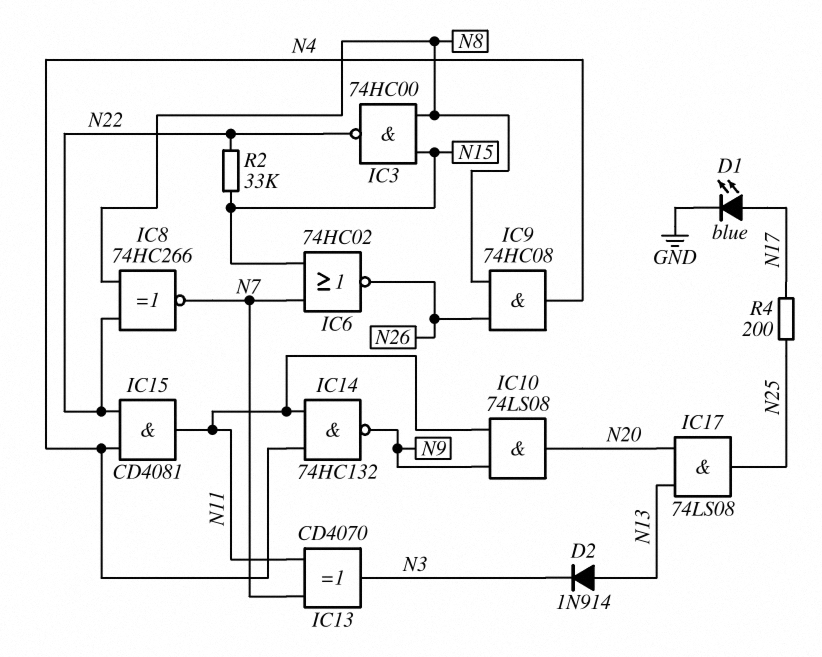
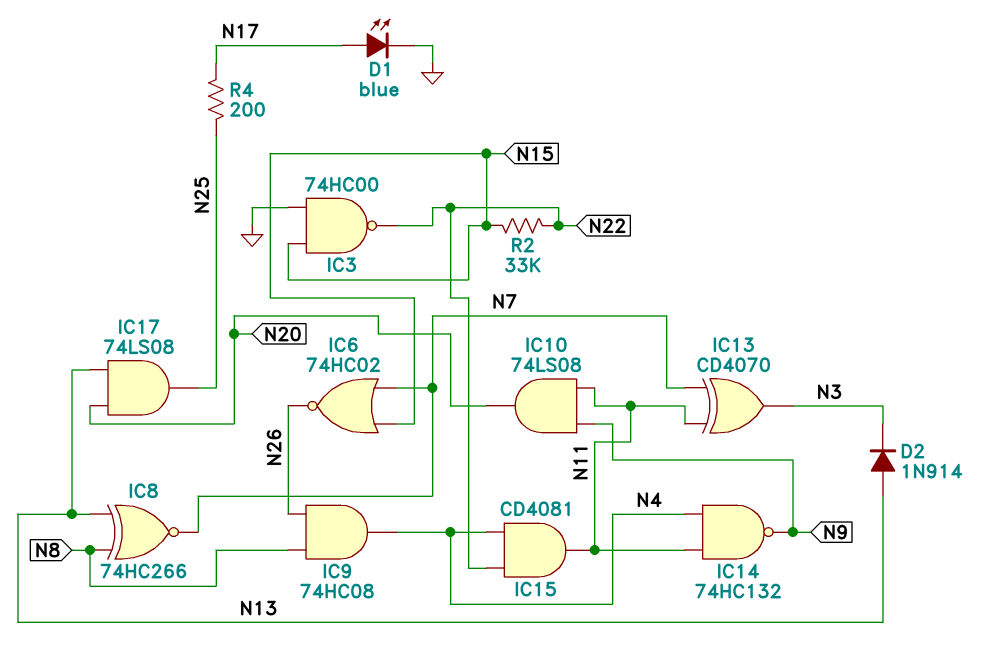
IC3: NAND 74HC00 (in N8, in N15, out N22) -> NAND 74HC00 (in GND, in N15, out N22)
IC8: XNOR 74HC266 (in N8, in N22, out N7) -> XNOR 74HC266 (in N8, in N13, out N7)

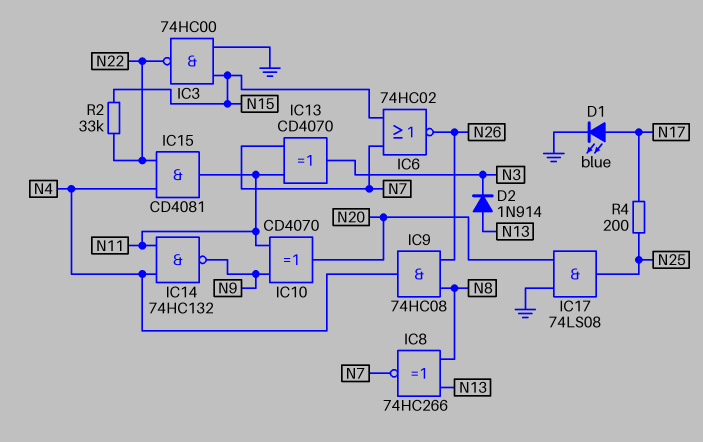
IC10: AND 74LS08 (in N9, in N11, out N20) -> XOR CD4070 (in N9, in N11, out N20)
IC17: AND 74LS08 (in N13, in N20, out N25) -> AND 74LS08 (in GND, in N20, out N25)

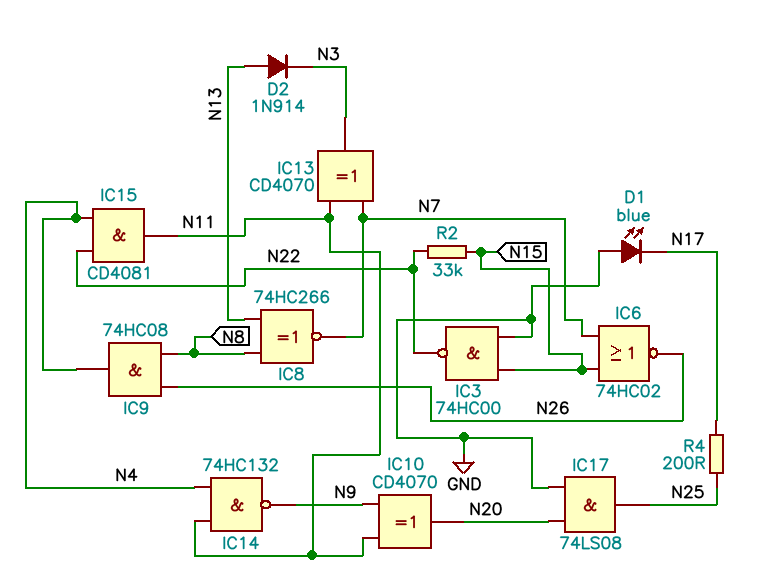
D1: LED blue (A N17, K GND) -> LED blue (A GND, K N17)

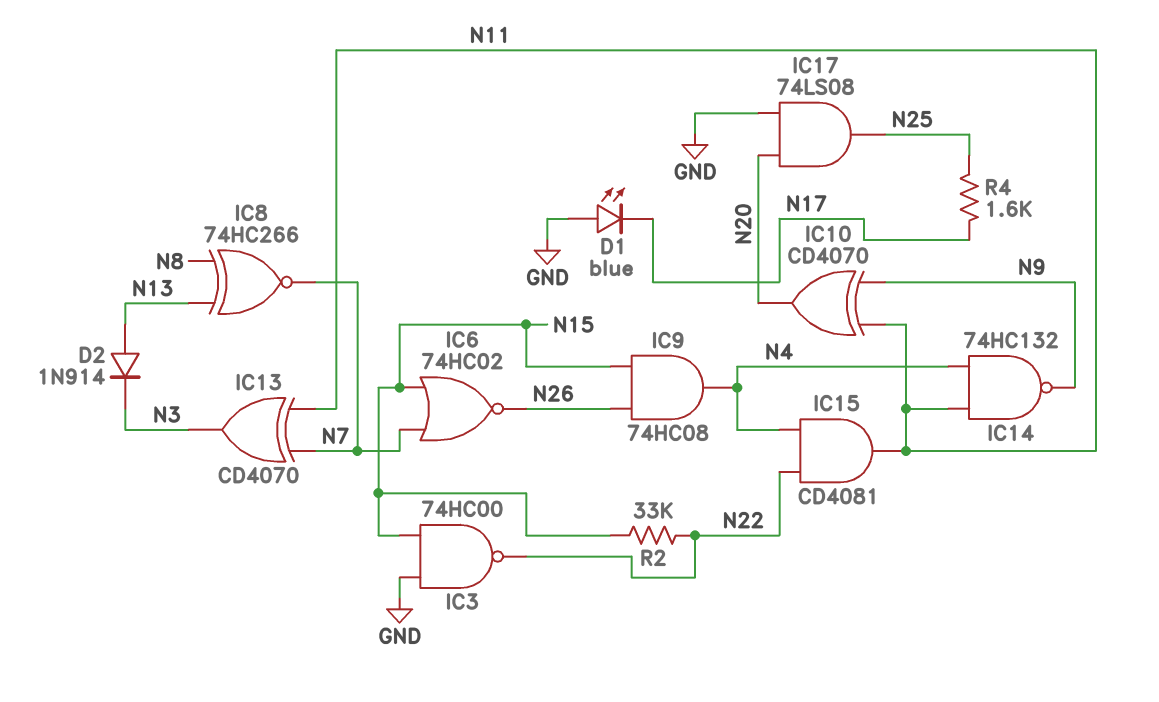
IC9: AND 74HC08 (in N8, in N26, out N4) -> AND 74HC08 (in N15, in N26, out N4)
R4: 200 (N17, N25) -> 1.6k (N17, N25)

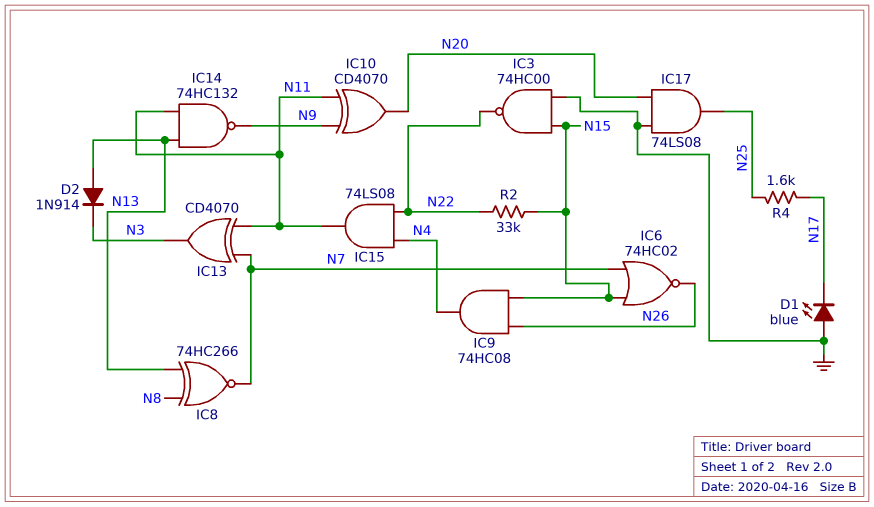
IC14: NAND 74HC132 (in N4, in N11, out N9) -> NAND 74HC132 (in N11, in N13, out N9)
IC15: AND CD4081 (in N4, in N22, out N11) -> AND 74LS08 (in N4, in N22, out N11)

